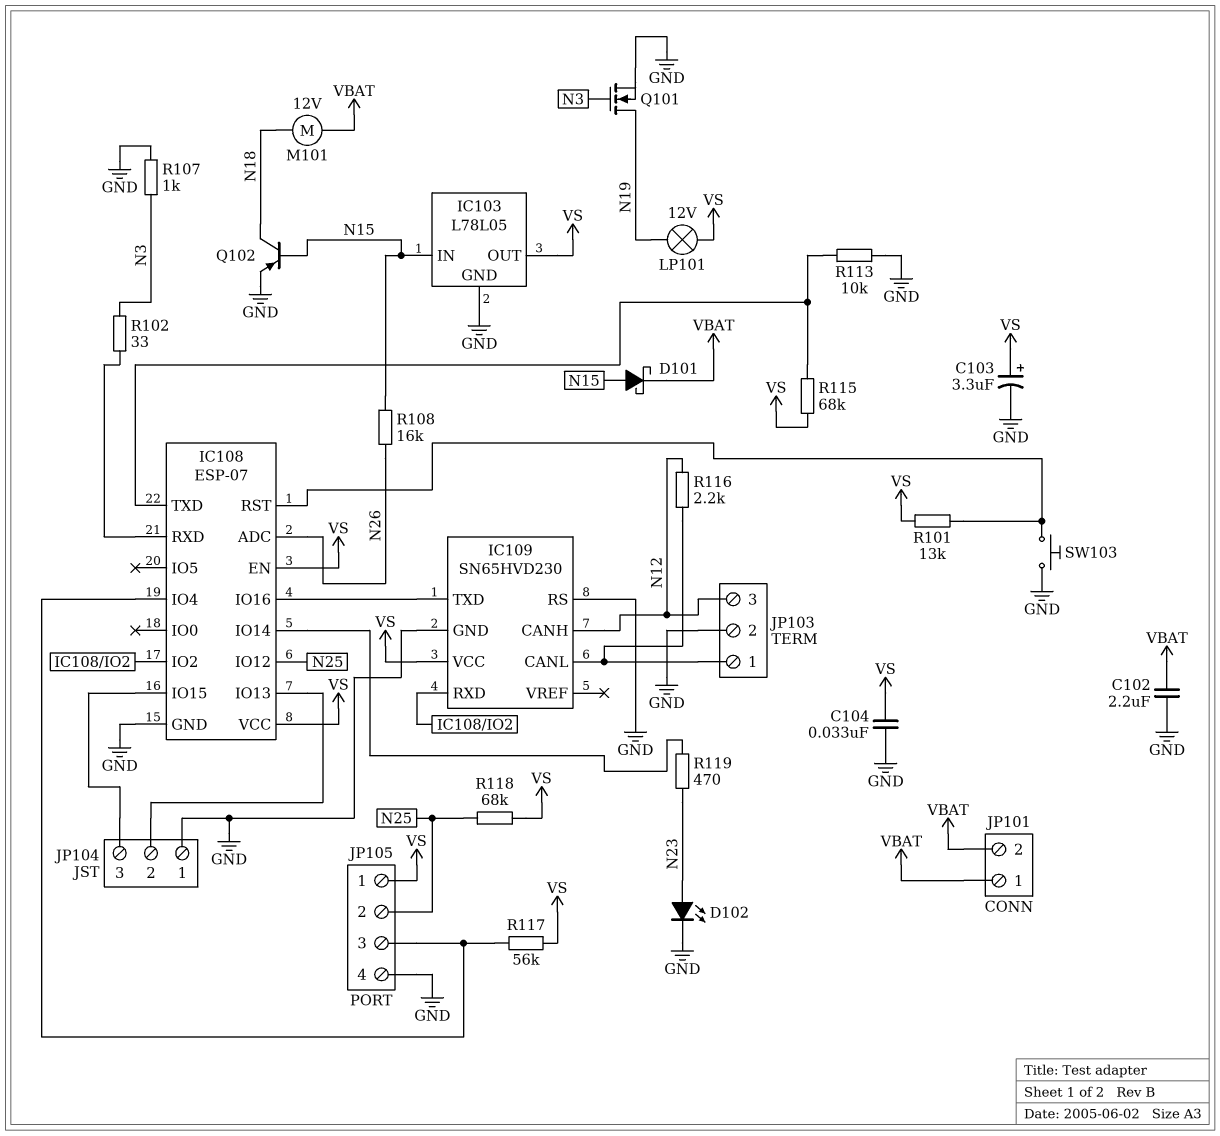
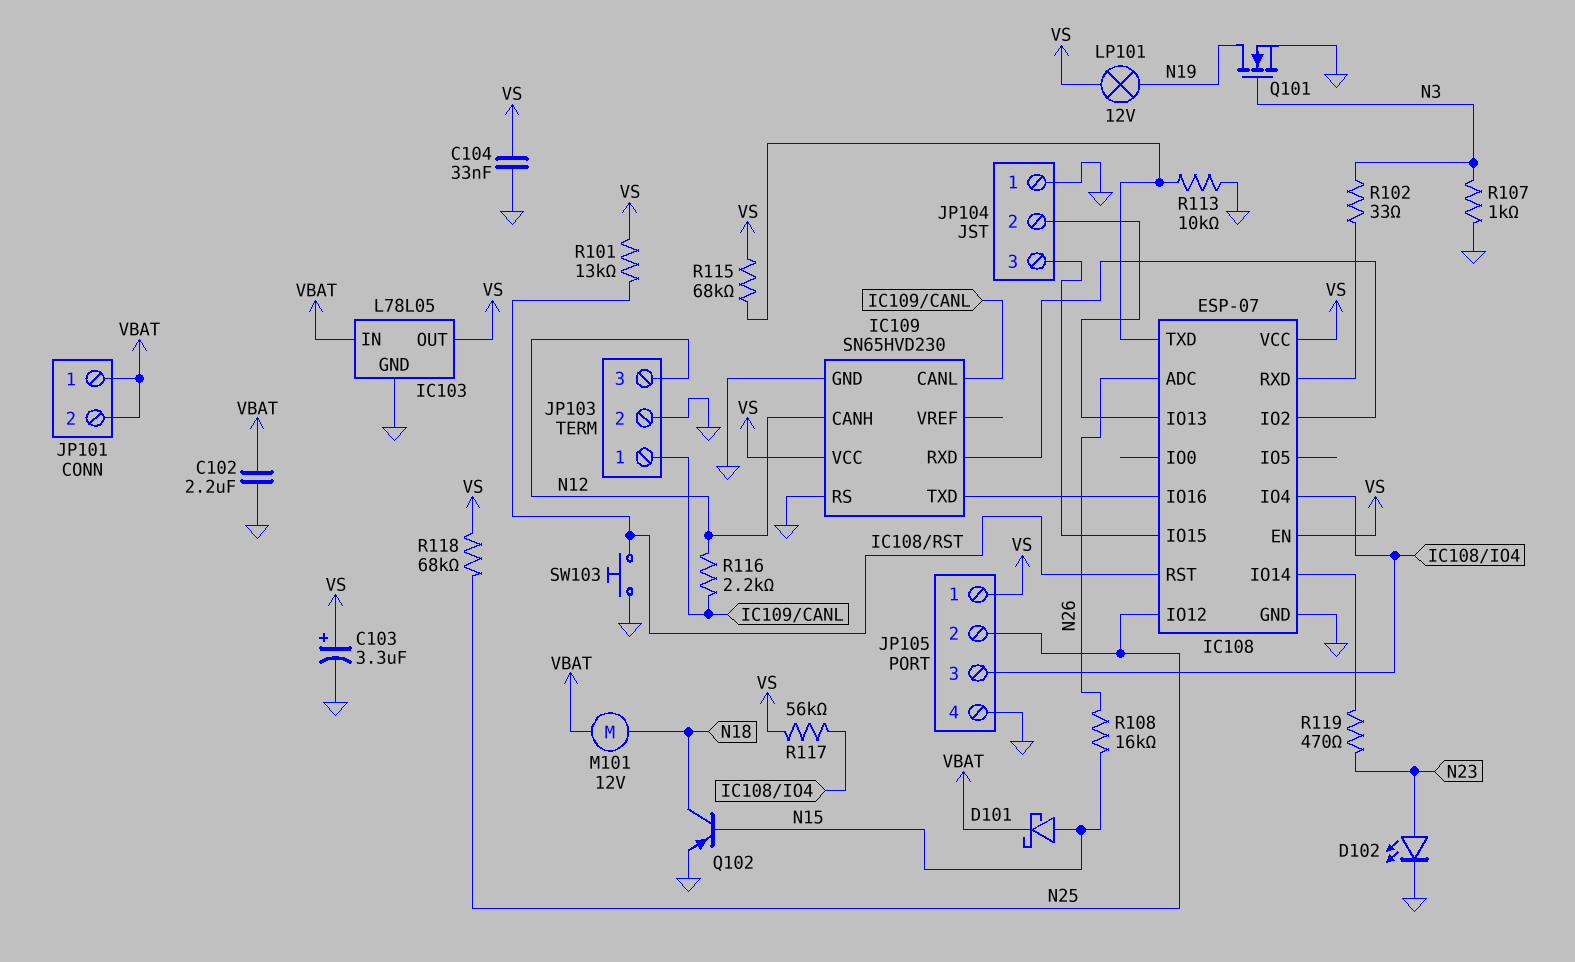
IC103 pin IN: N15 -> VBAT

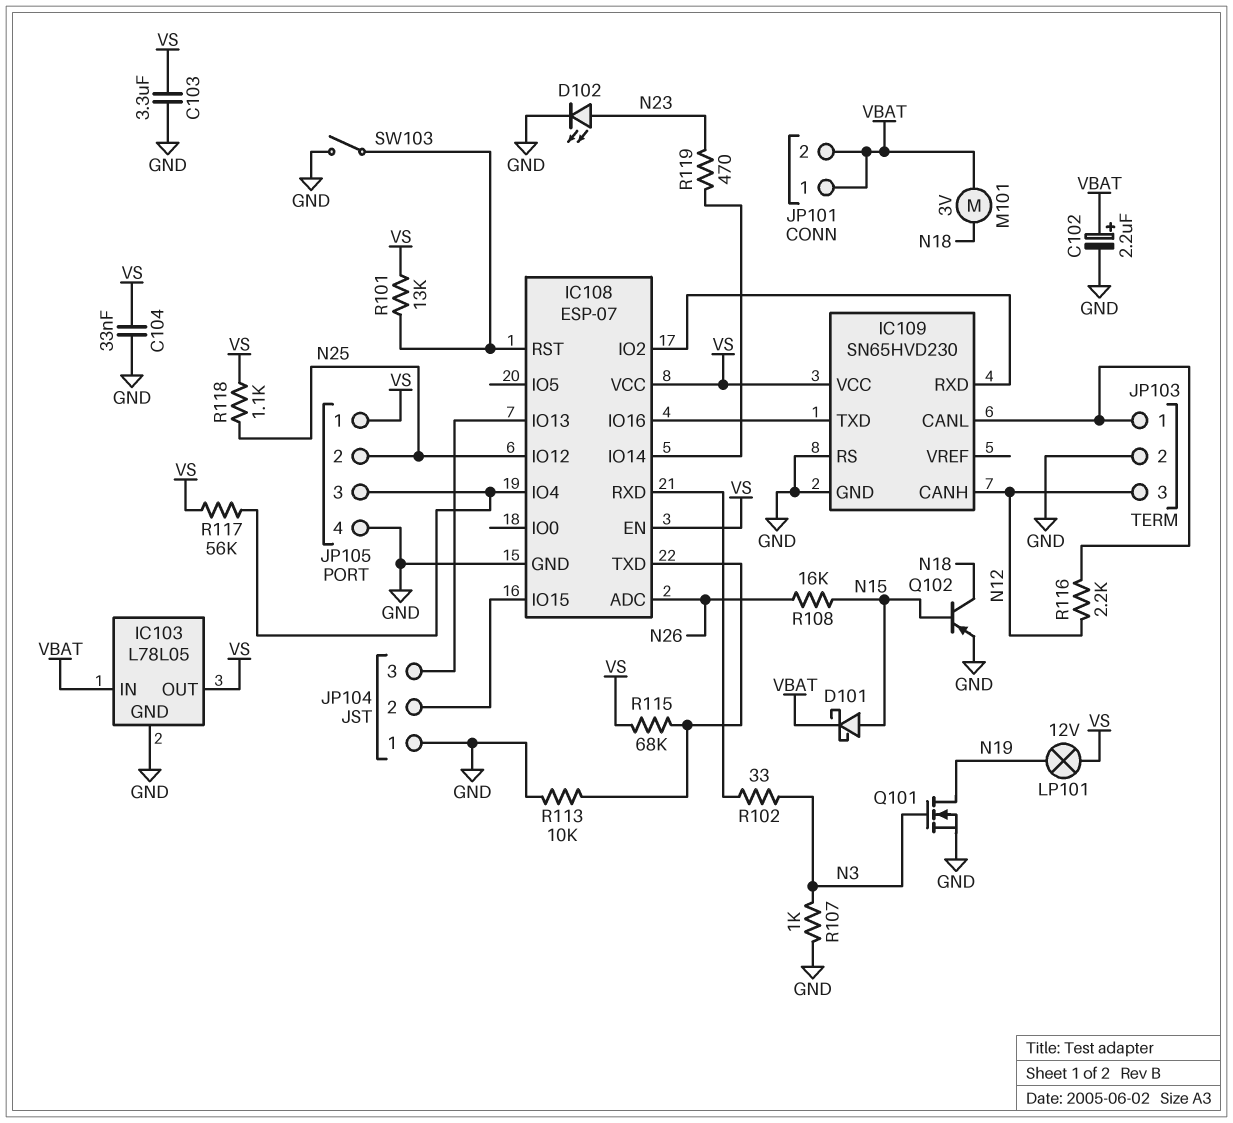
C102: 2.2uF (GND, VBAT) -> 2.2uF (plus VBAT, minus GND)
C103: 3.3uF (plus VS, minus GND) -> 3.3uF (GND, VS)
JP104 pin 2: IC108/IO13 -> IC108/IO15
JP104 pin 3: IC108/IO15 -> IC108/IO13
M101: motor 12V (N18, VBAT) -> motor 3V (N18, VBAT)
R118: 68k (N25, VS) -> 1.1k (N25, VS)
SW103: button (GND, IC108/RST) -> switch (GND, IC108/RST)

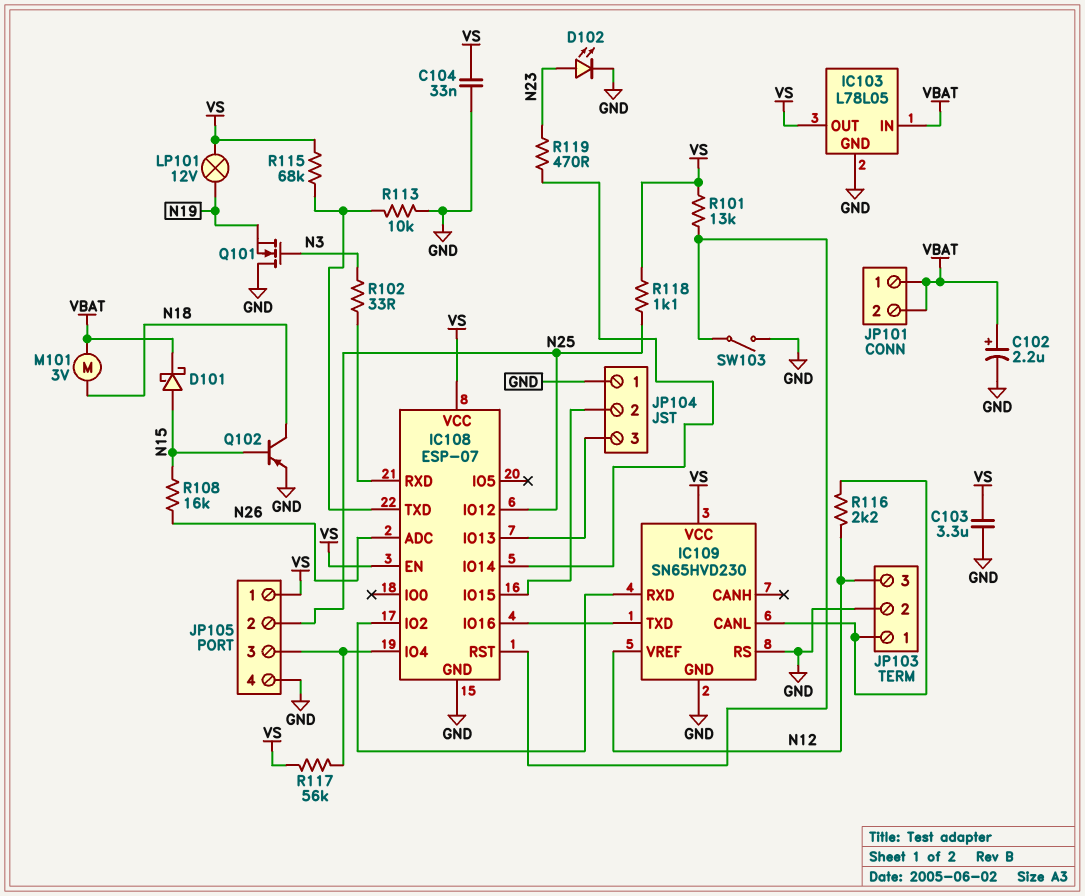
IC109 pin CANH: N12 -> none
IC109 pin VREF: none -> N12
Q101: NMOS (G N3, D N19, S GND) -> NMOS (G N3, D GND, S N19)
R107: 1k (GND, N3) -> none

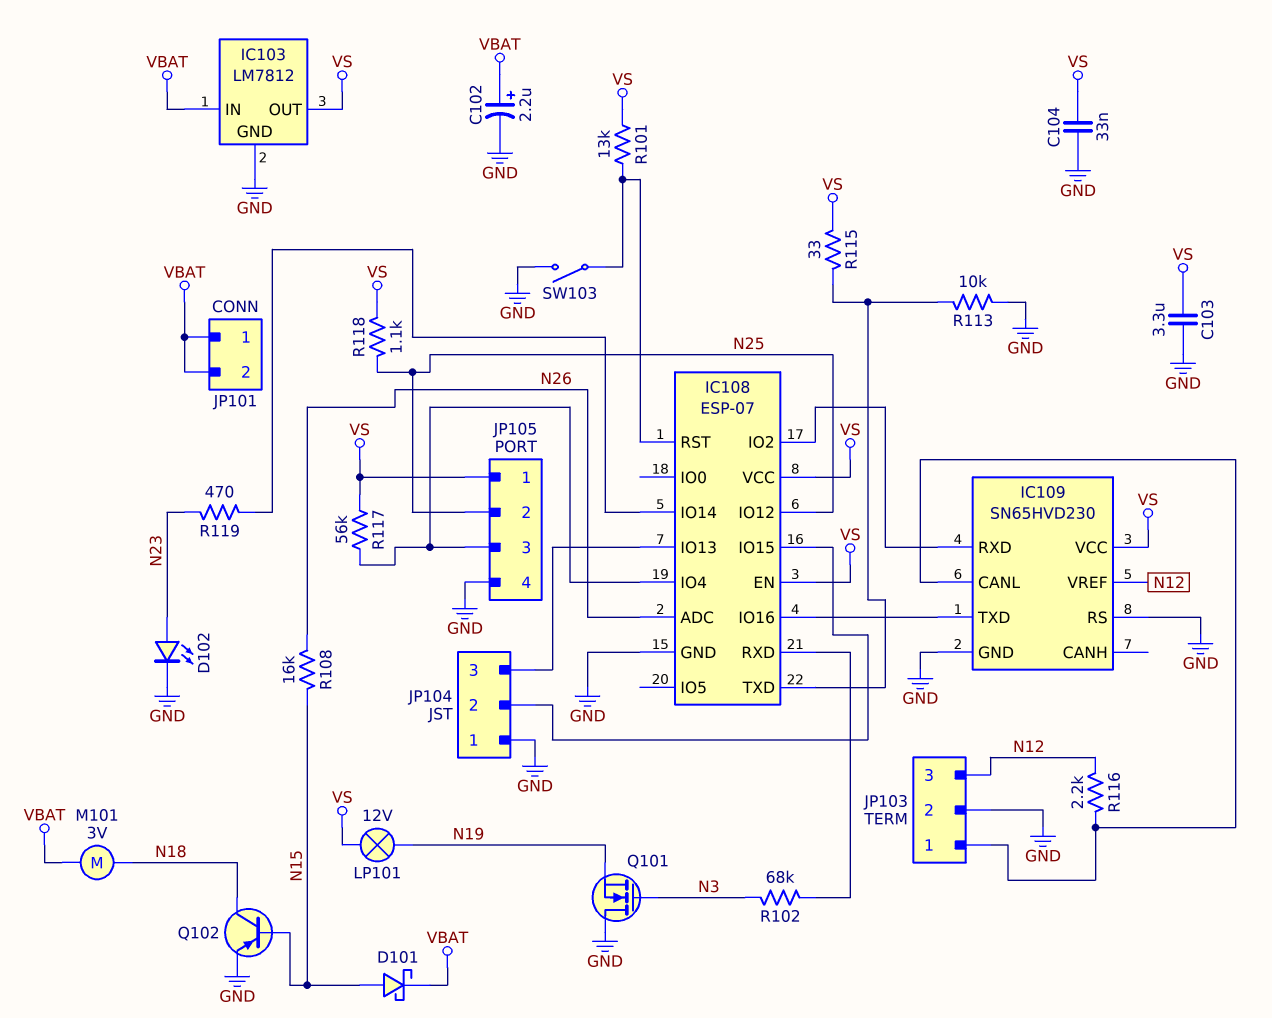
IC103: L78L05 -> LM7812
R102: 33 (IC108/RXD, N3) -> 68k (IC108/RXD, N3)
R115: 68k (IC108/TXD, VS) -> 33 (IC108/TXD, VS)

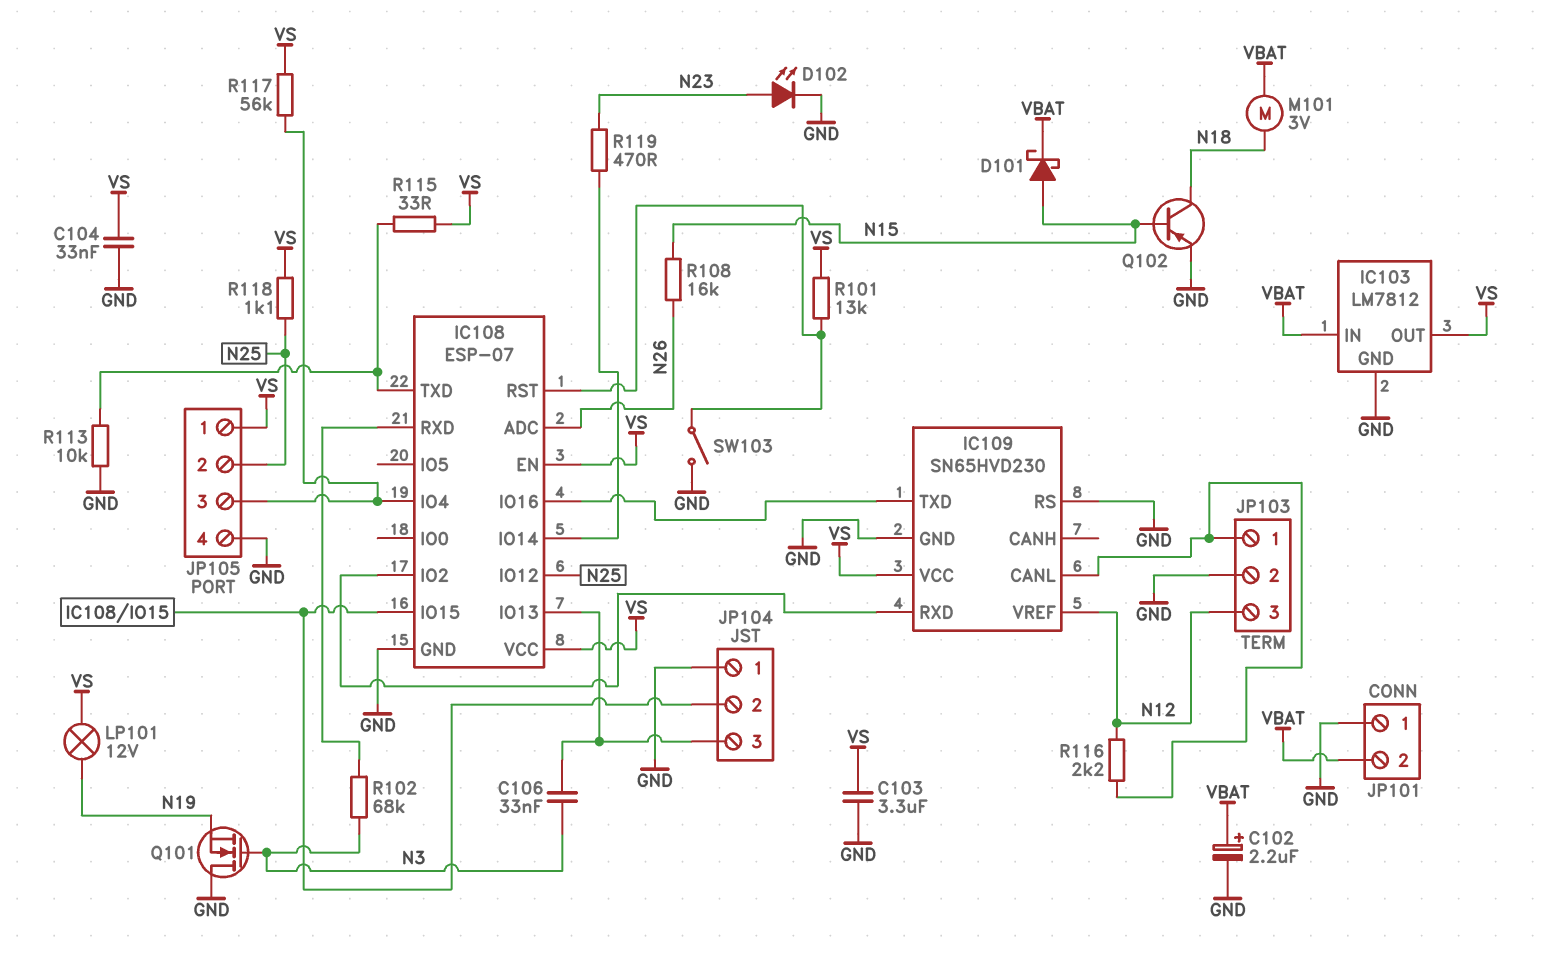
C106: none -> 33nF (IC108/IO13, N3)
JP101 pin 1: VBAT -> GND

